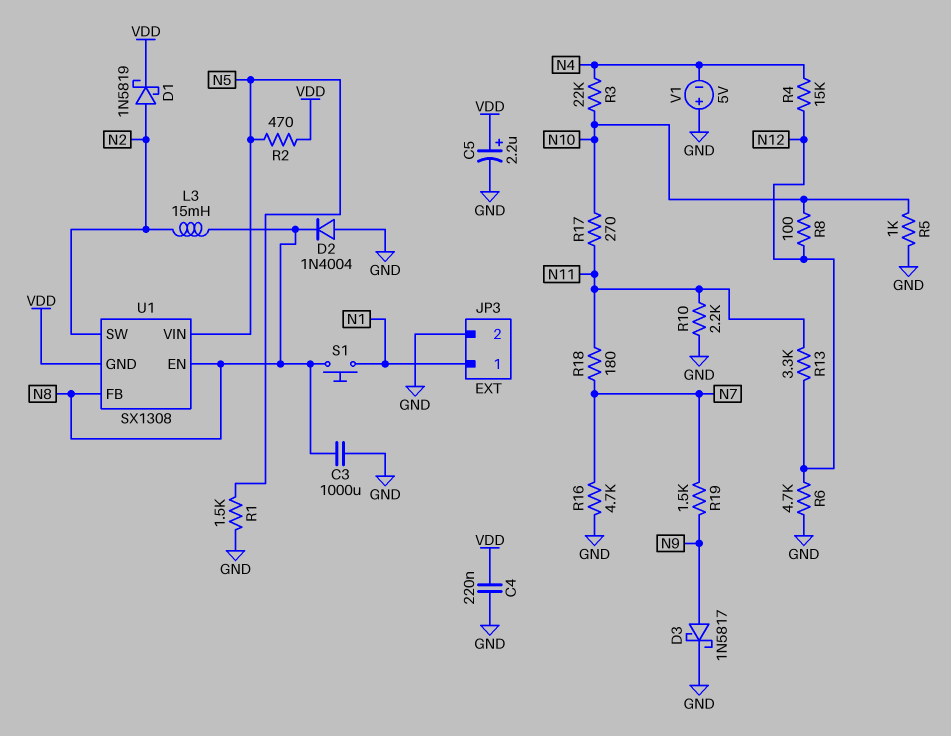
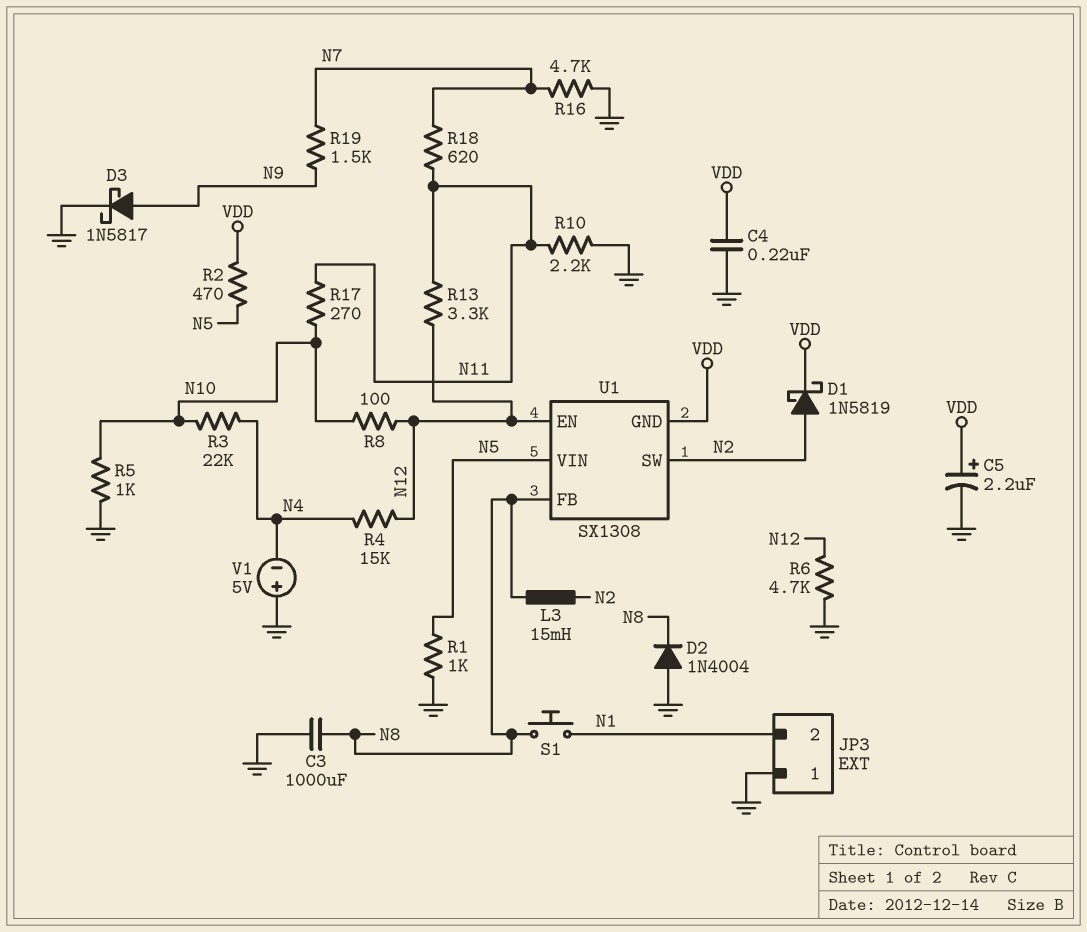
JP3 pin 1: N1 -> GND
JP3 pin 2: GND -> N1
R1: 1.5k (GND, N5) -> 1k (GND, N5)
R18: 180 (N7, N11) -> 620 (N7, N11)
U1 pin EN: N8 -> N12

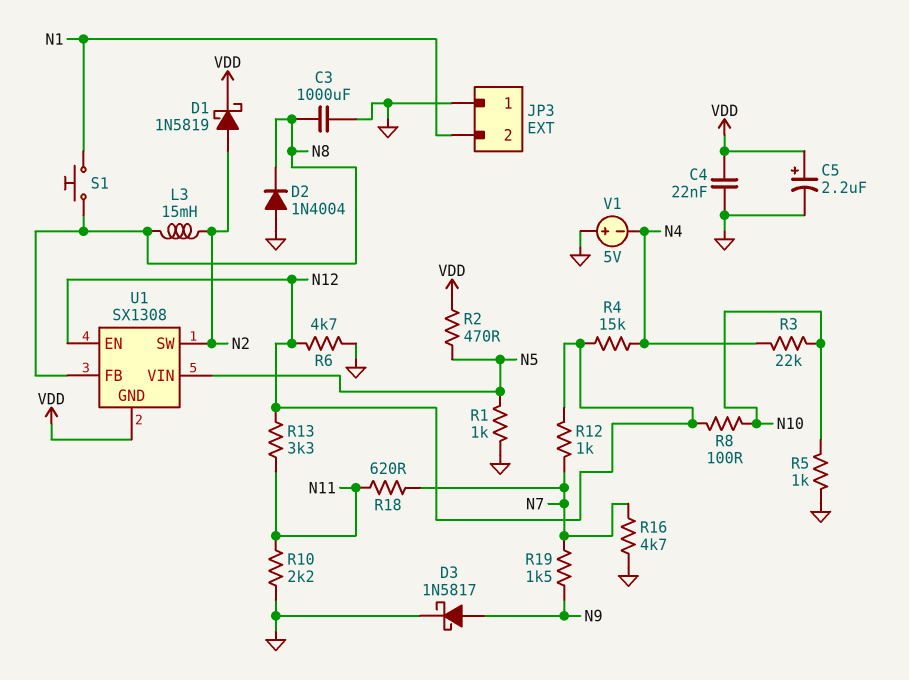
C4: 220nF (GND, VDD) -> 22nF (GND, VDD)
R12: none -> 1k (N7, N12)
R17: 270 (N10, N11) -> none

